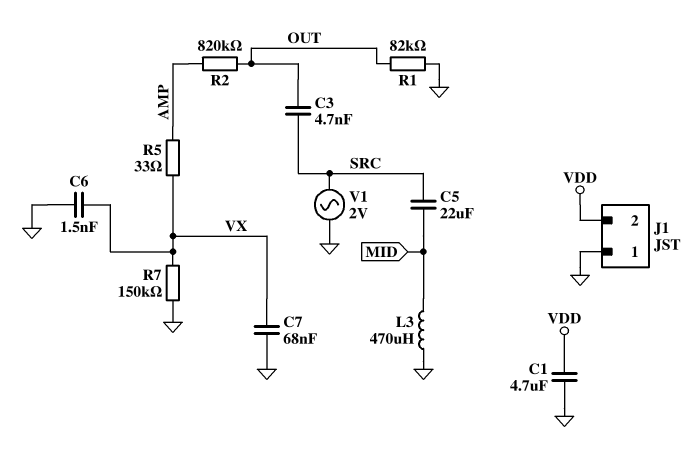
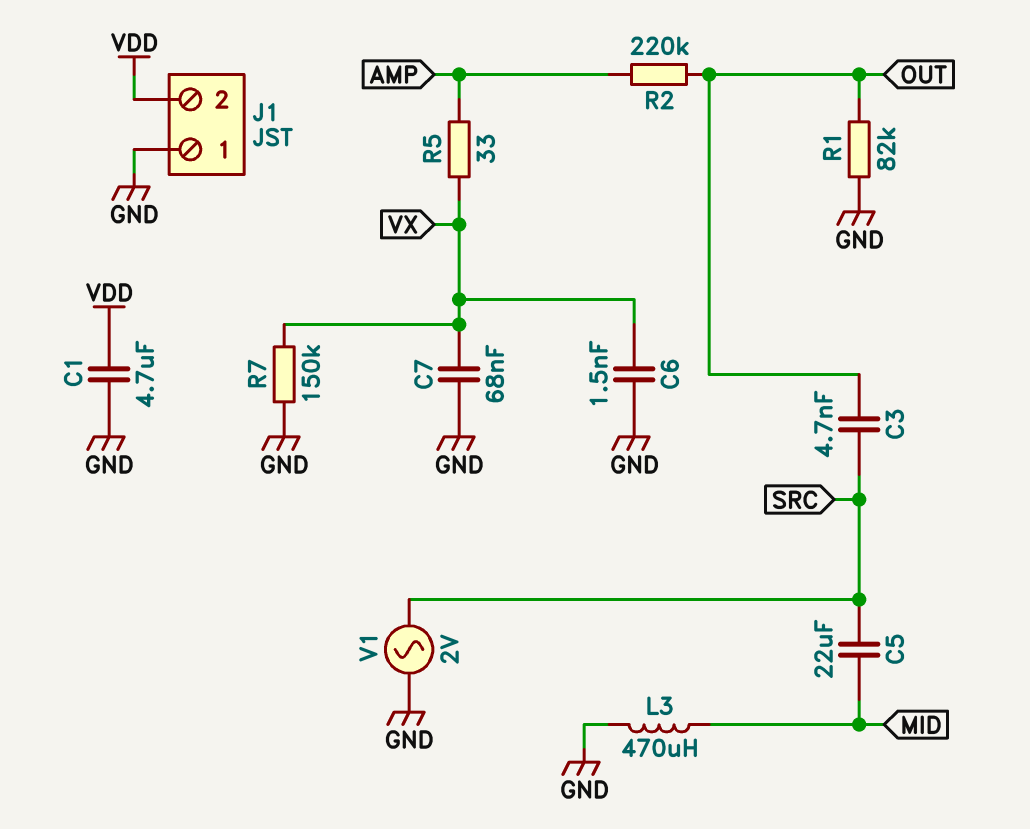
R2: 820k (AMP, OUT) -> 220k (AMP, OUT)

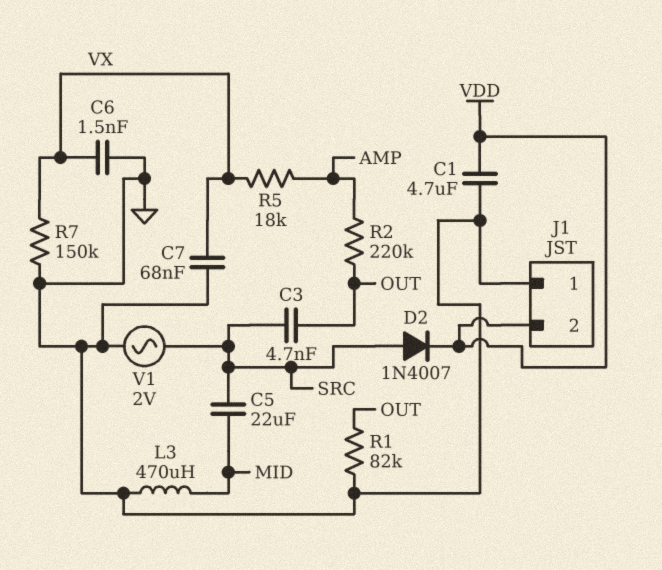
D2: none -> diode 1N4007 (A SRC, K VDD)
R5: 33 (AMP, VX) -> 18k (AMP, VX)

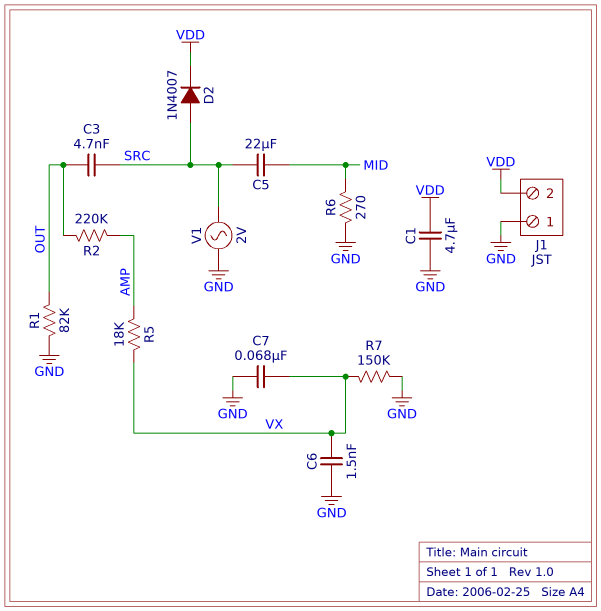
L3: 470uH (GND, MID) -> none
R6: none -> 270 (GND, MID)

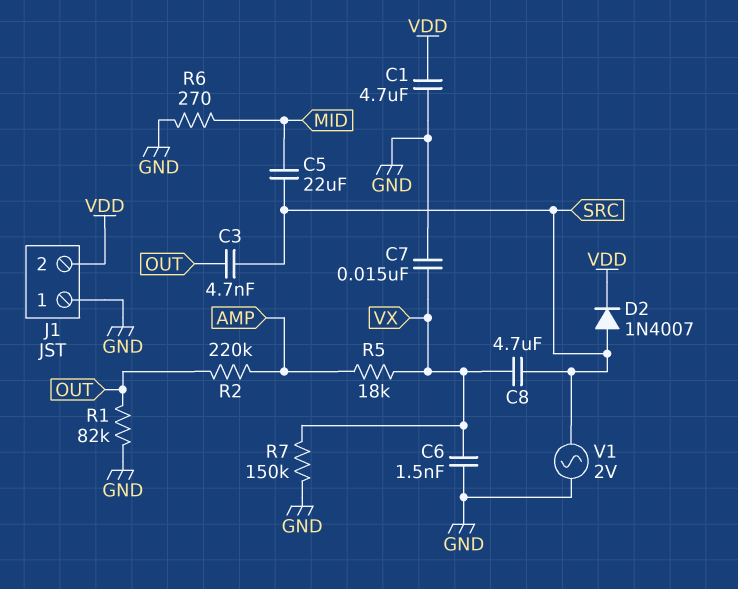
C7: 68nF (GND, VX) -> 15nF (GND, VX)
C8: none -> 4.7uF (SRC, VX)

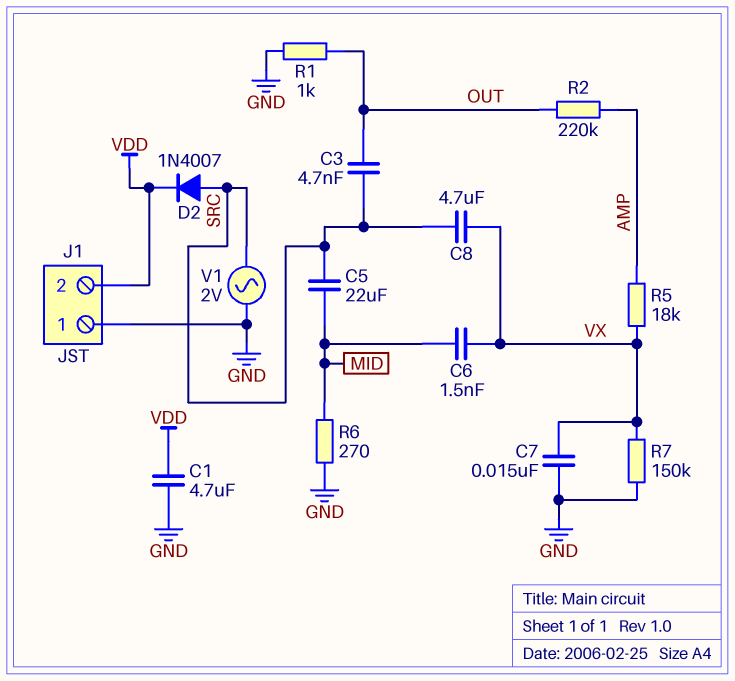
C6: 1.5nF (GND, VX) -> 1.5nF (MID, VX)
R1: 82k (GND, OUT) -> 1k (GND, OUT)

